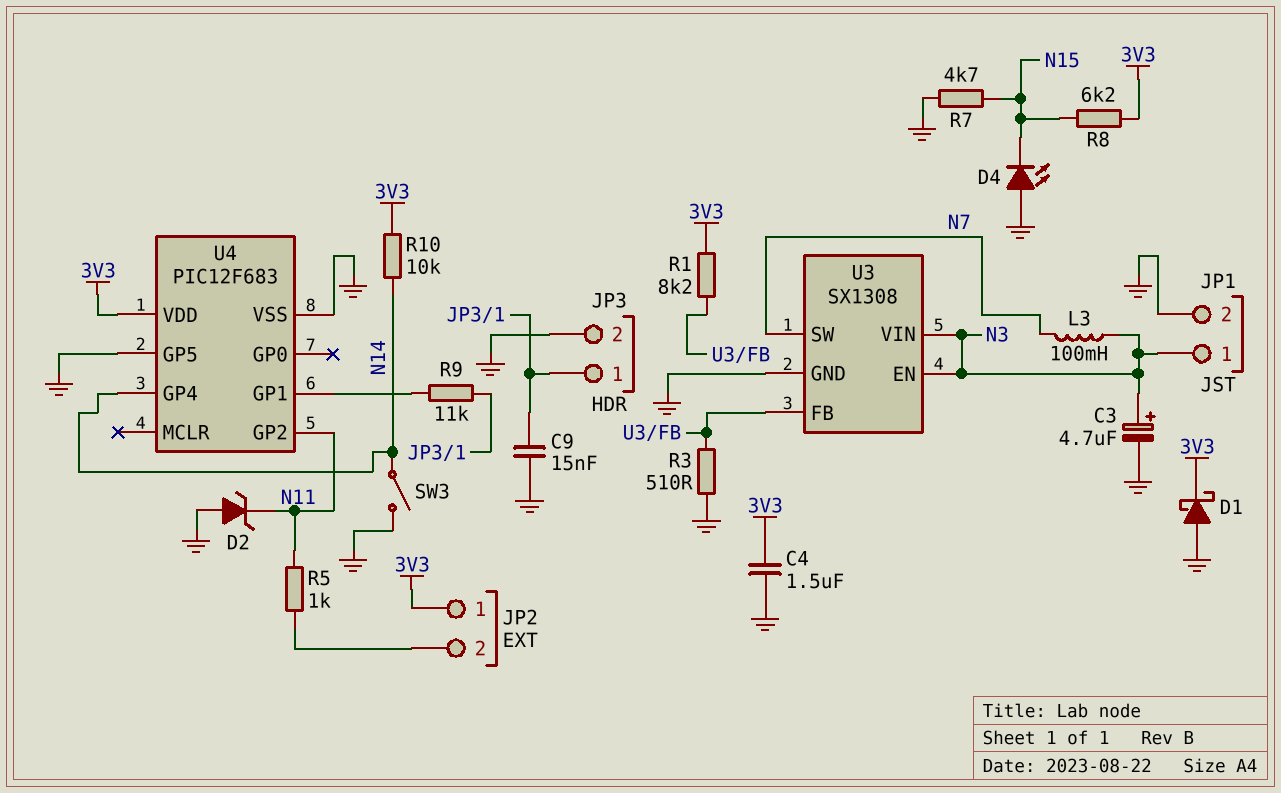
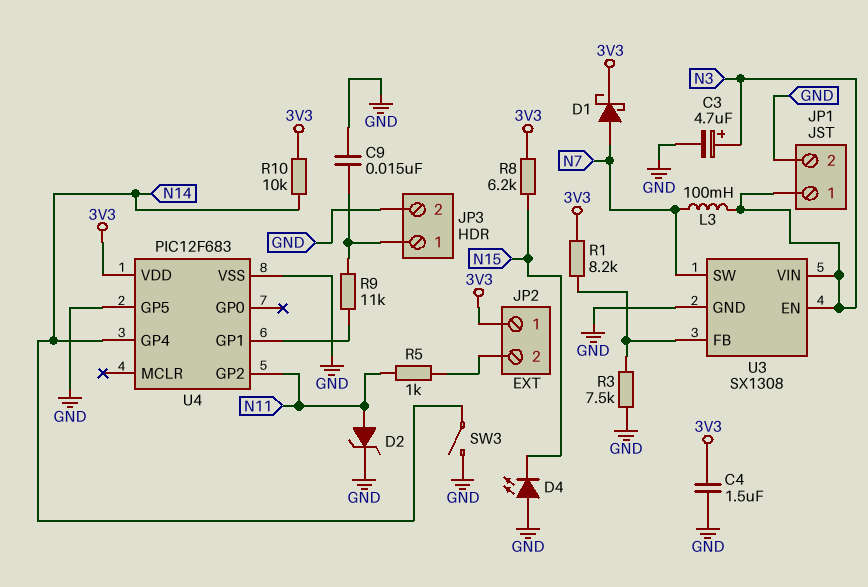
D1: schottky (A GND, K 3V3) -> schottky (A N7, K 3V3)
D2: zener (A GND, K N11) -> zener (A N11, K GND)
R3: 510 (GND, U3/FB) -> 7.5k (GND, U3/FB)
R7: 4.7k (GND, N15) -> none

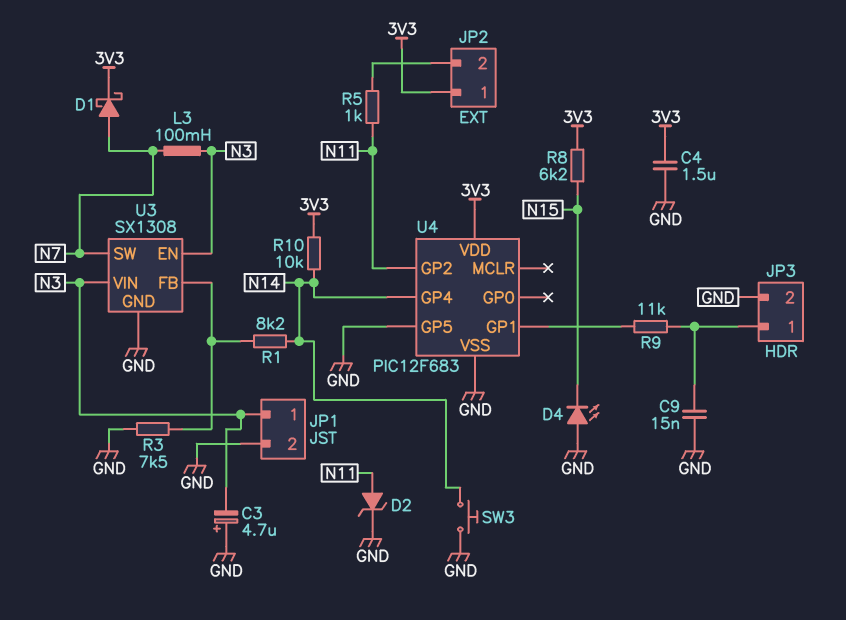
C3: 4.7uF (plus N3, minus GND) -> 4.7uF (plus GND, minus N3)
R1: 8.2k (3V3, U3/FB) -> 8.2k (N14, U3/FB)
SW3: switch (GND, N14) -> button (GND, N14)

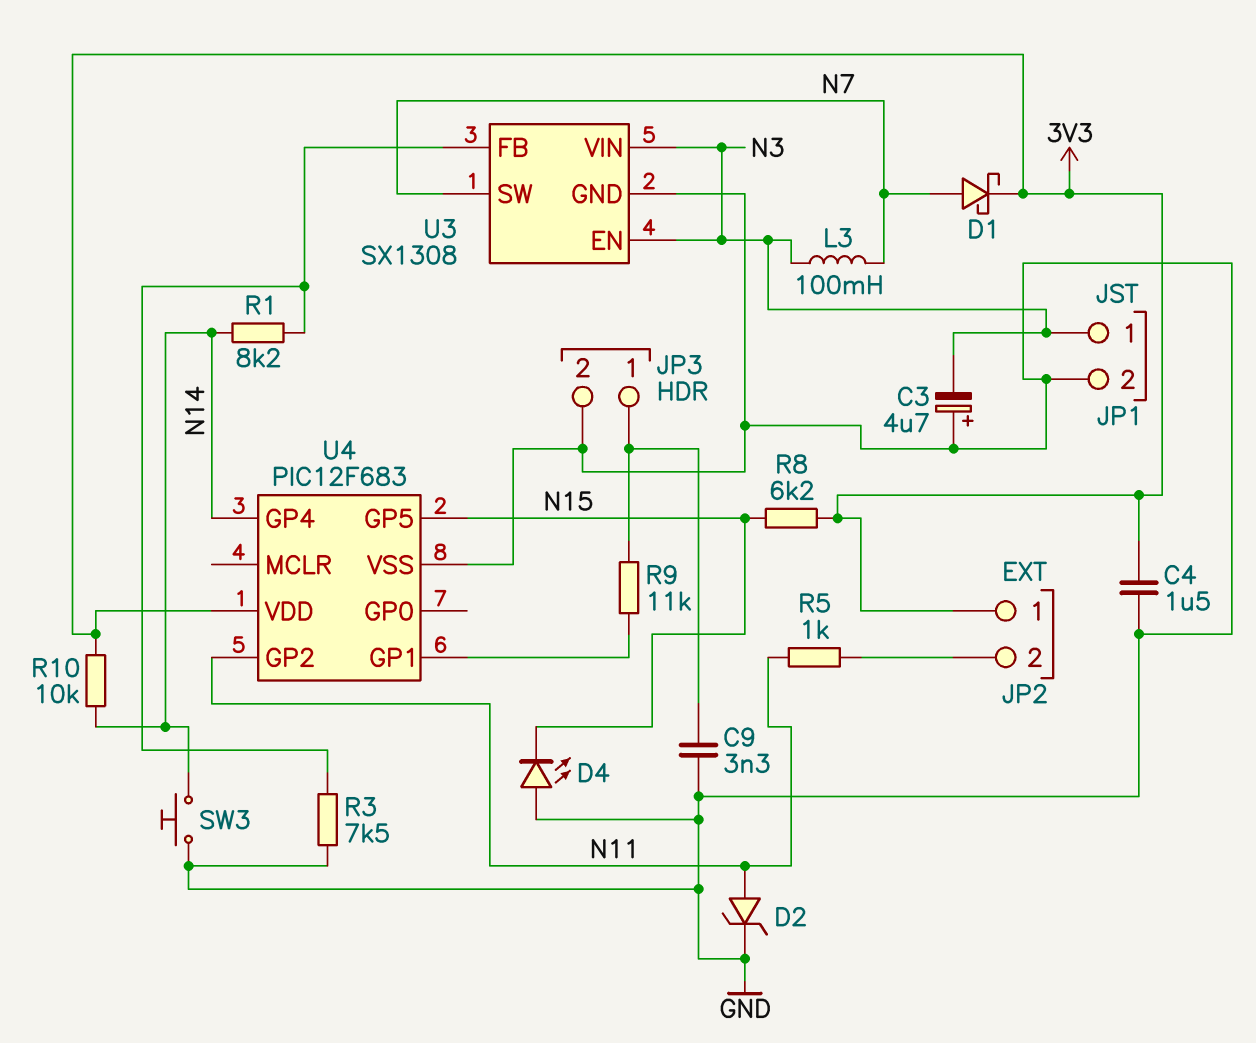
C9: 15nF (GND, JP3/1) -> 3.3nF (GND, JP3/1)
U4 pin GP5: GND -> N15

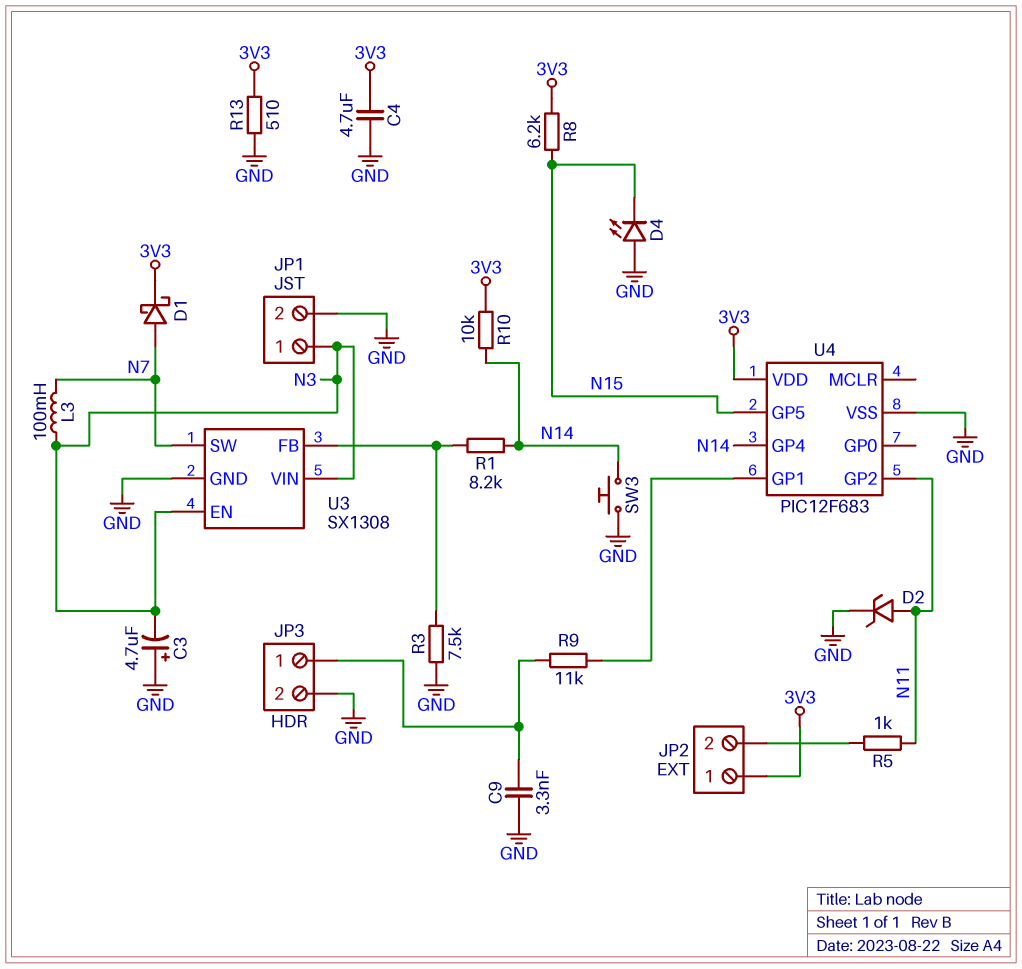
C4: 1.5uF (3V3, GND) -> 4.7uF (3V3, GND)
R13: none -> 510 (3V3, GND)

